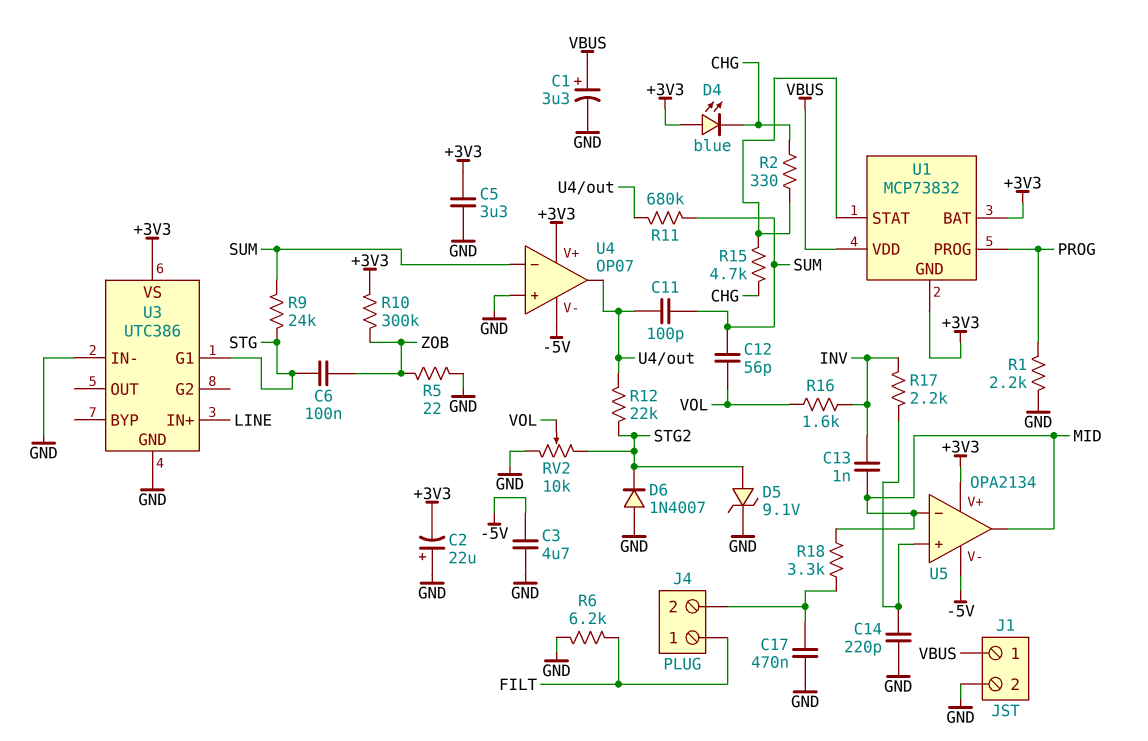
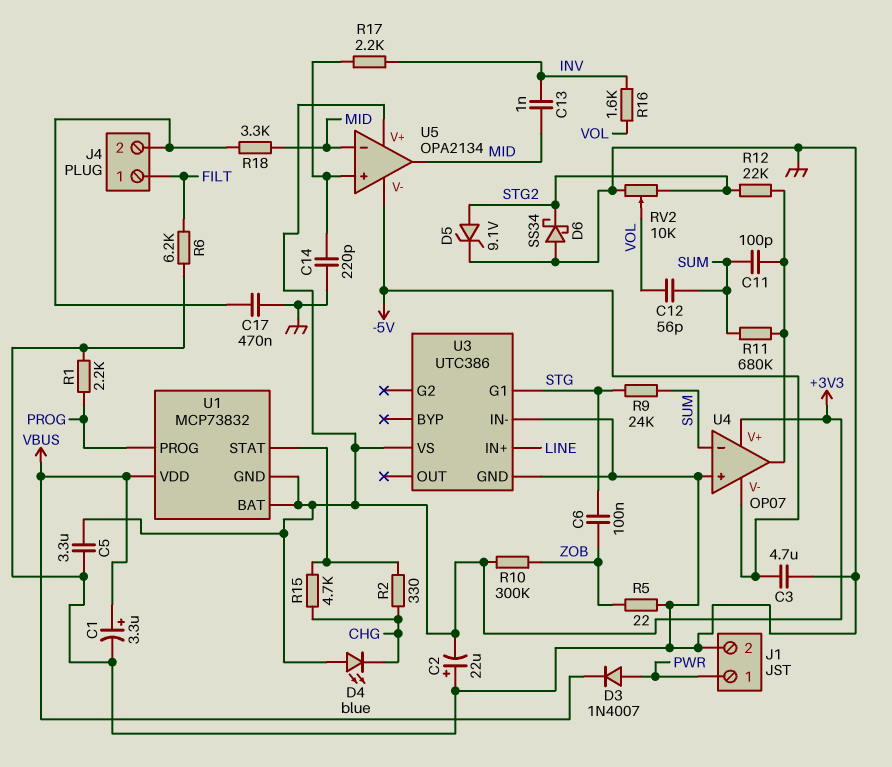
D3: none -> diode 1N4007 (A PWR, K VBUS)
D6: diode 1N4007 (A GND, K STG2) -> schottky SS34 (A GND, K STG2)
J1 pin 1: VBUS -> PWR

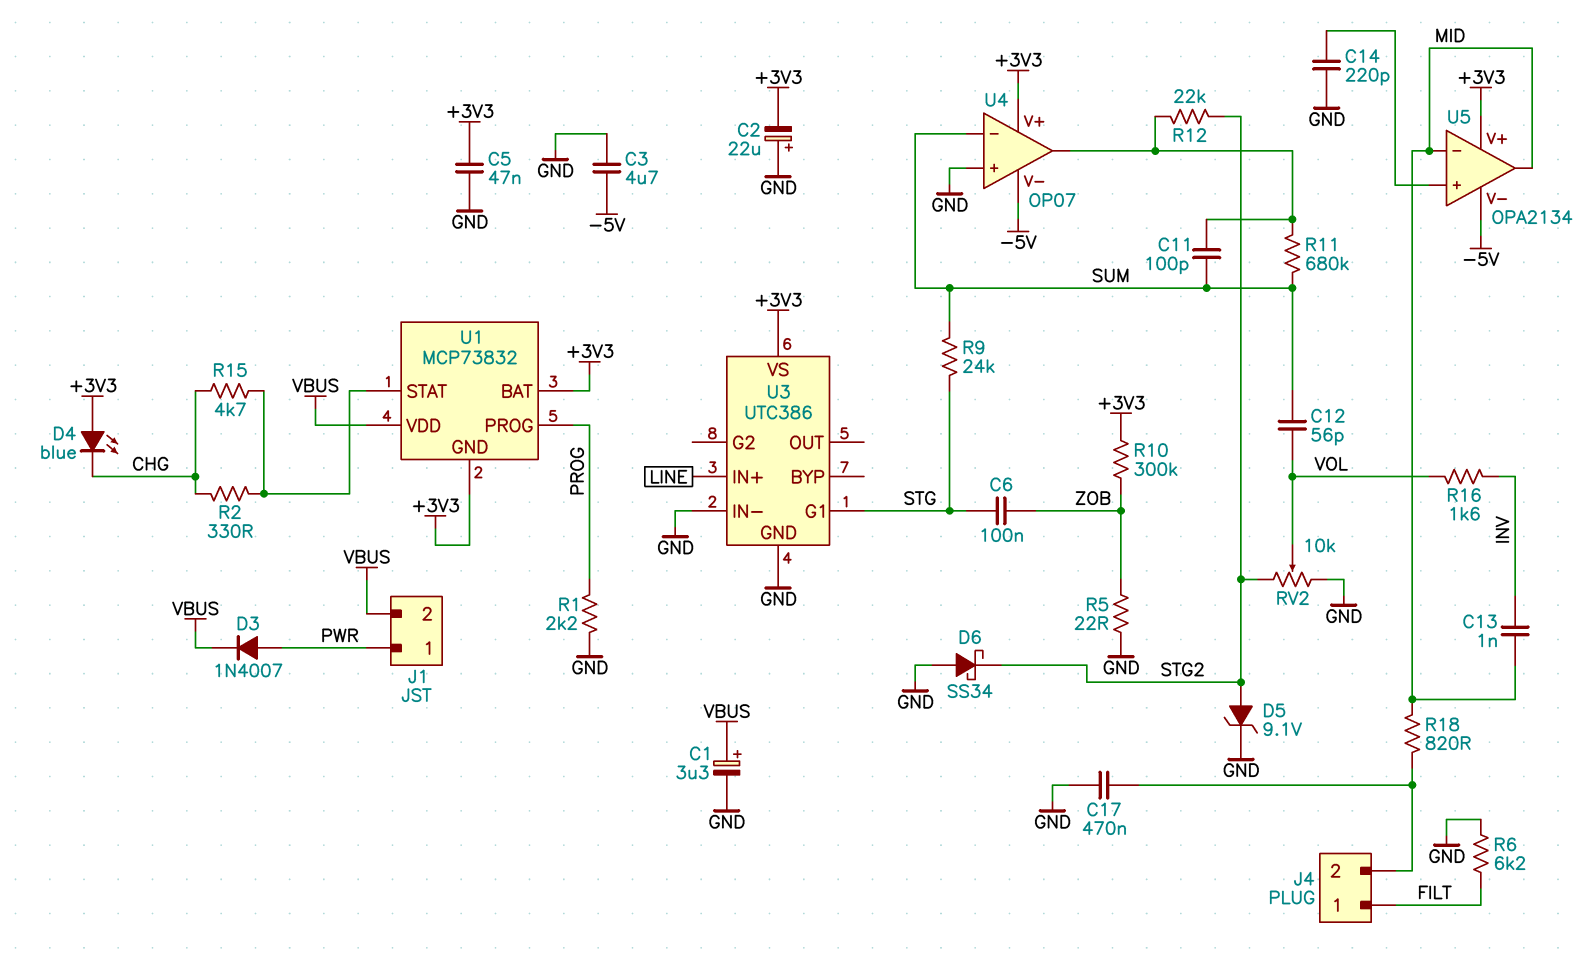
C5: 3.3uF (+3V3, GND) -> 47nF (+3V3, GND)
J1 pin 2: GND -> VBUS
R17: 2.2k (INV, U5/in+) -> none
R18: 3.3k (J4/2, MID) -> 820 (J4/2, MID)

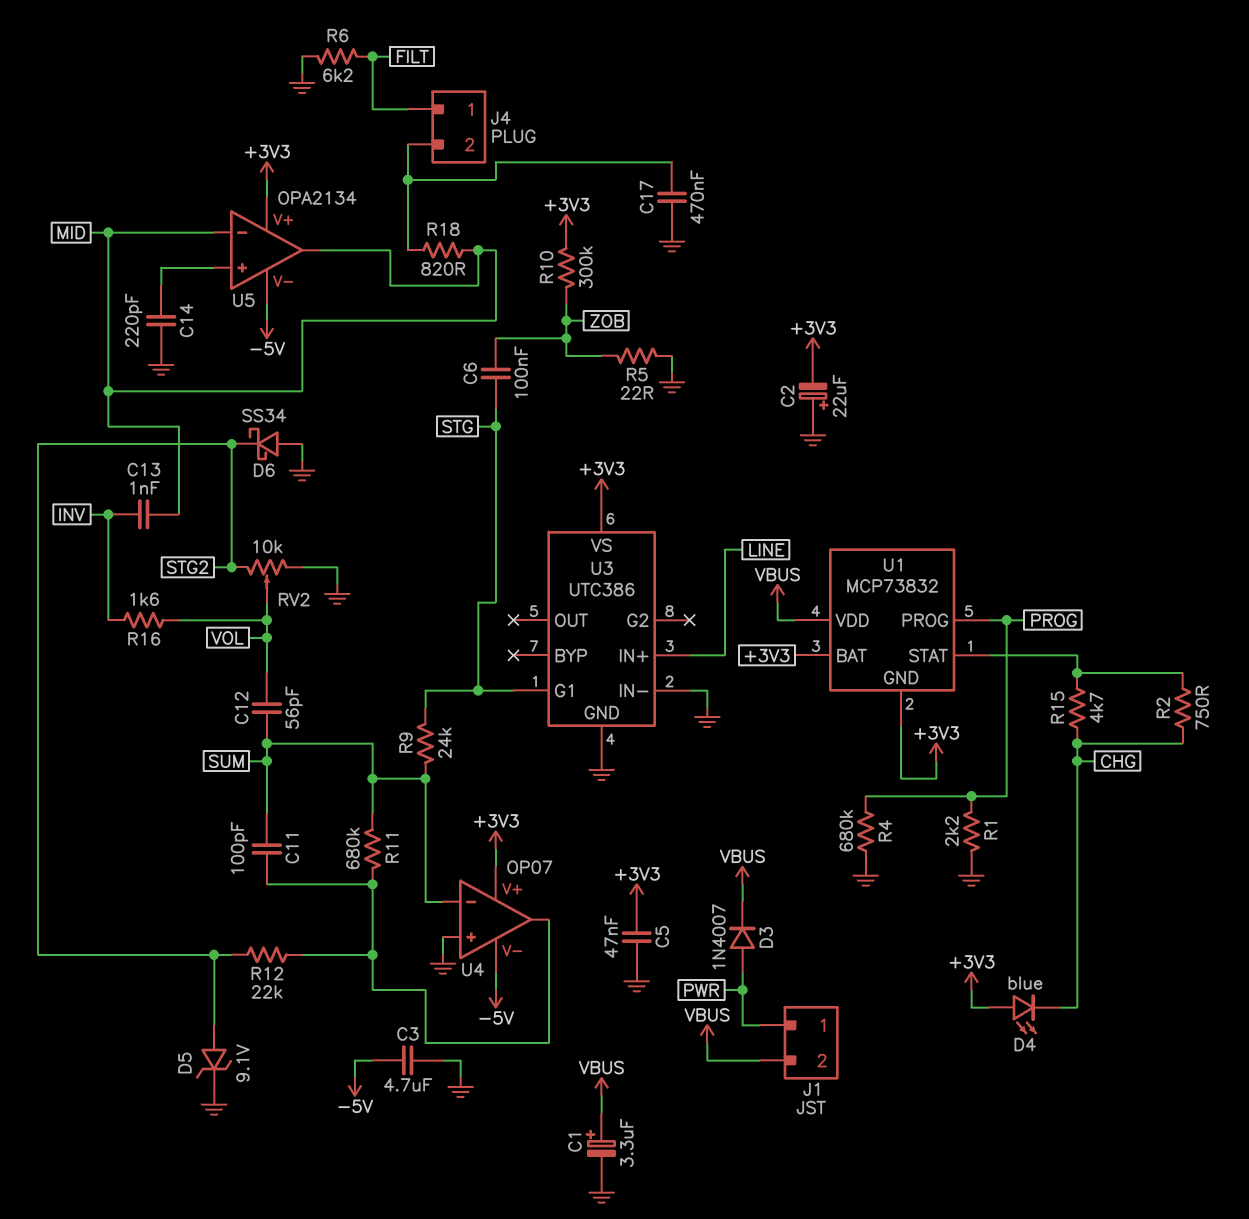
R2: 330 (CHG, U1/STAT) -> 750 (CHG, U1/STAT)
R4: none -> 680k (GND, PROG)

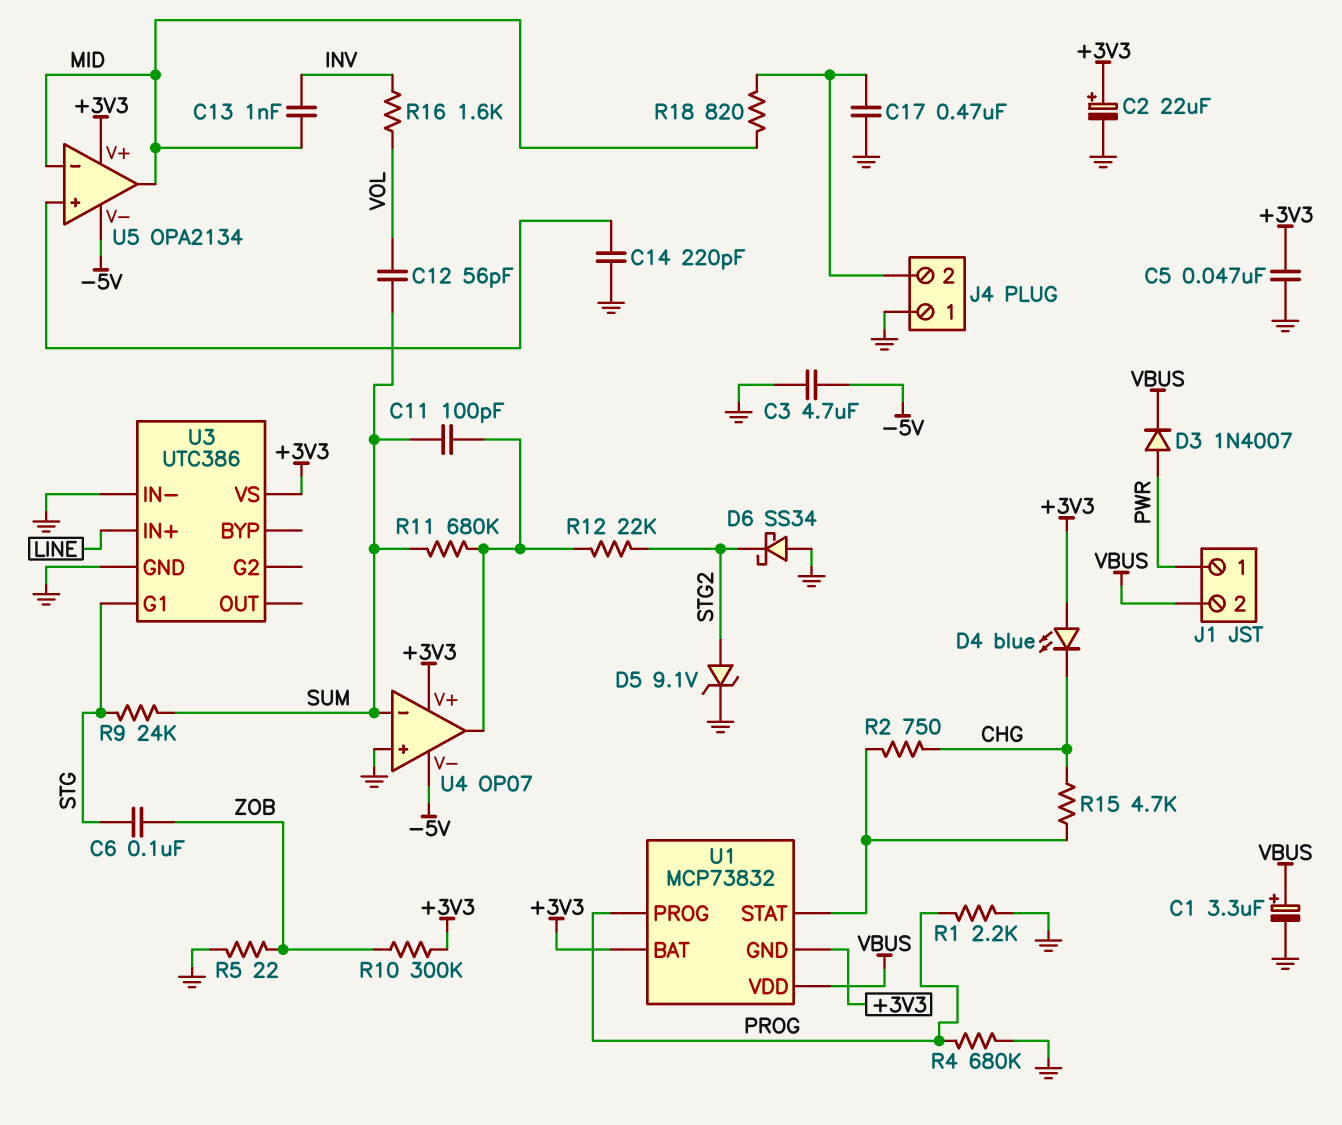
C2: 22uF (plus GND, minus +3V3) -> 22uF (plus +3V3, minus GND)
J4 pin 1: FILT -> GND
R6: 6.2k (FILT, GND) -> none
RV2: 10k (GND, STG2, wiper VOL) -> none

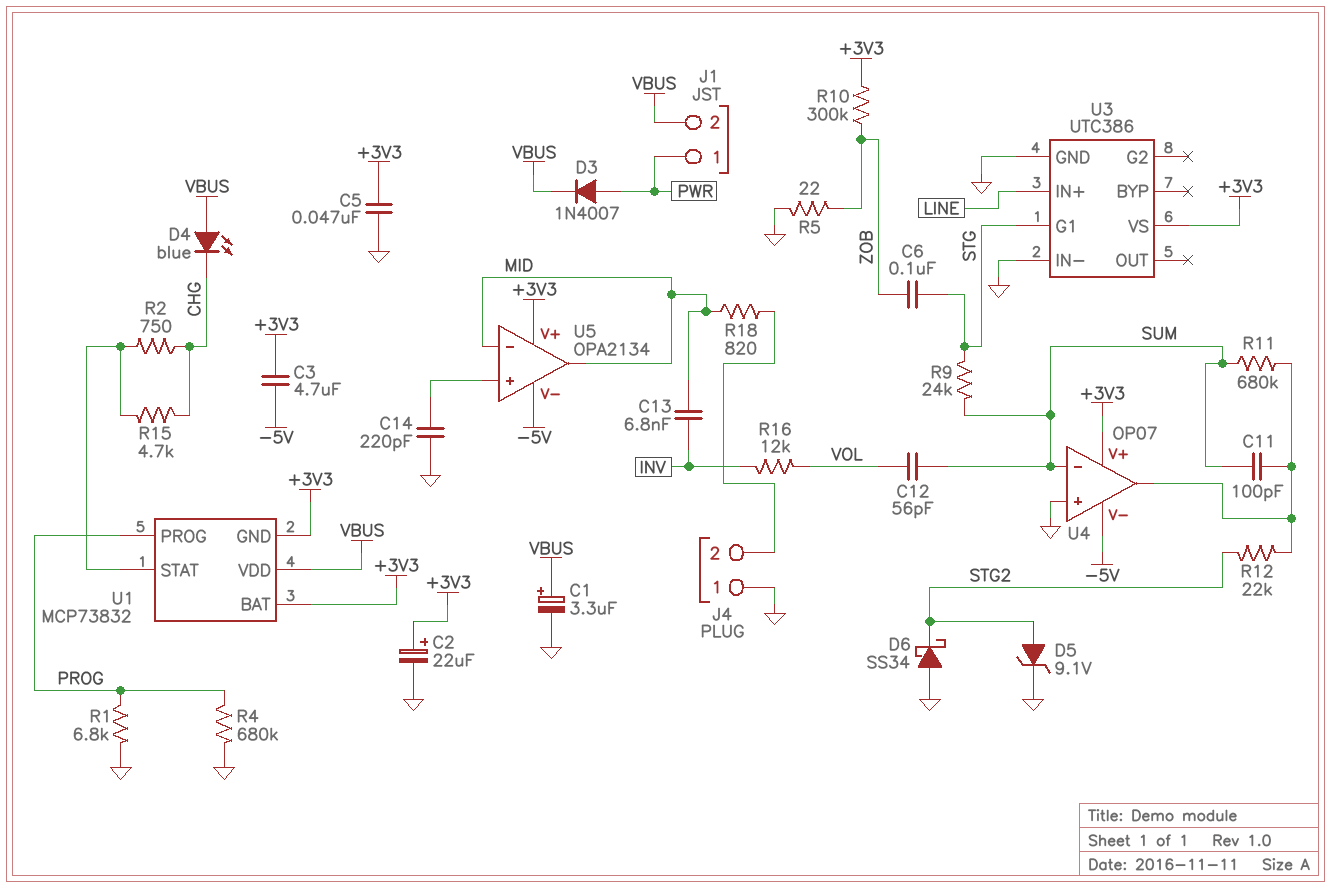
C3: 4.7uF (-5V, GND) -> 4.7uF (+3V3, -5V)
C13: 1nF (INV, MID) -> 6.8nF (INV, MID)
C17: 470nF (GND, J4/2) -> none
D4: LED blue (A +3V3, K CHG) -> LED blue (A VBUS, K CHG)
R1: 2.2k (GND, PROG) -> 6.8k (GND, PROG)
R16: 1.6k (INV, VOL) -> 12k (INV, VOL)

